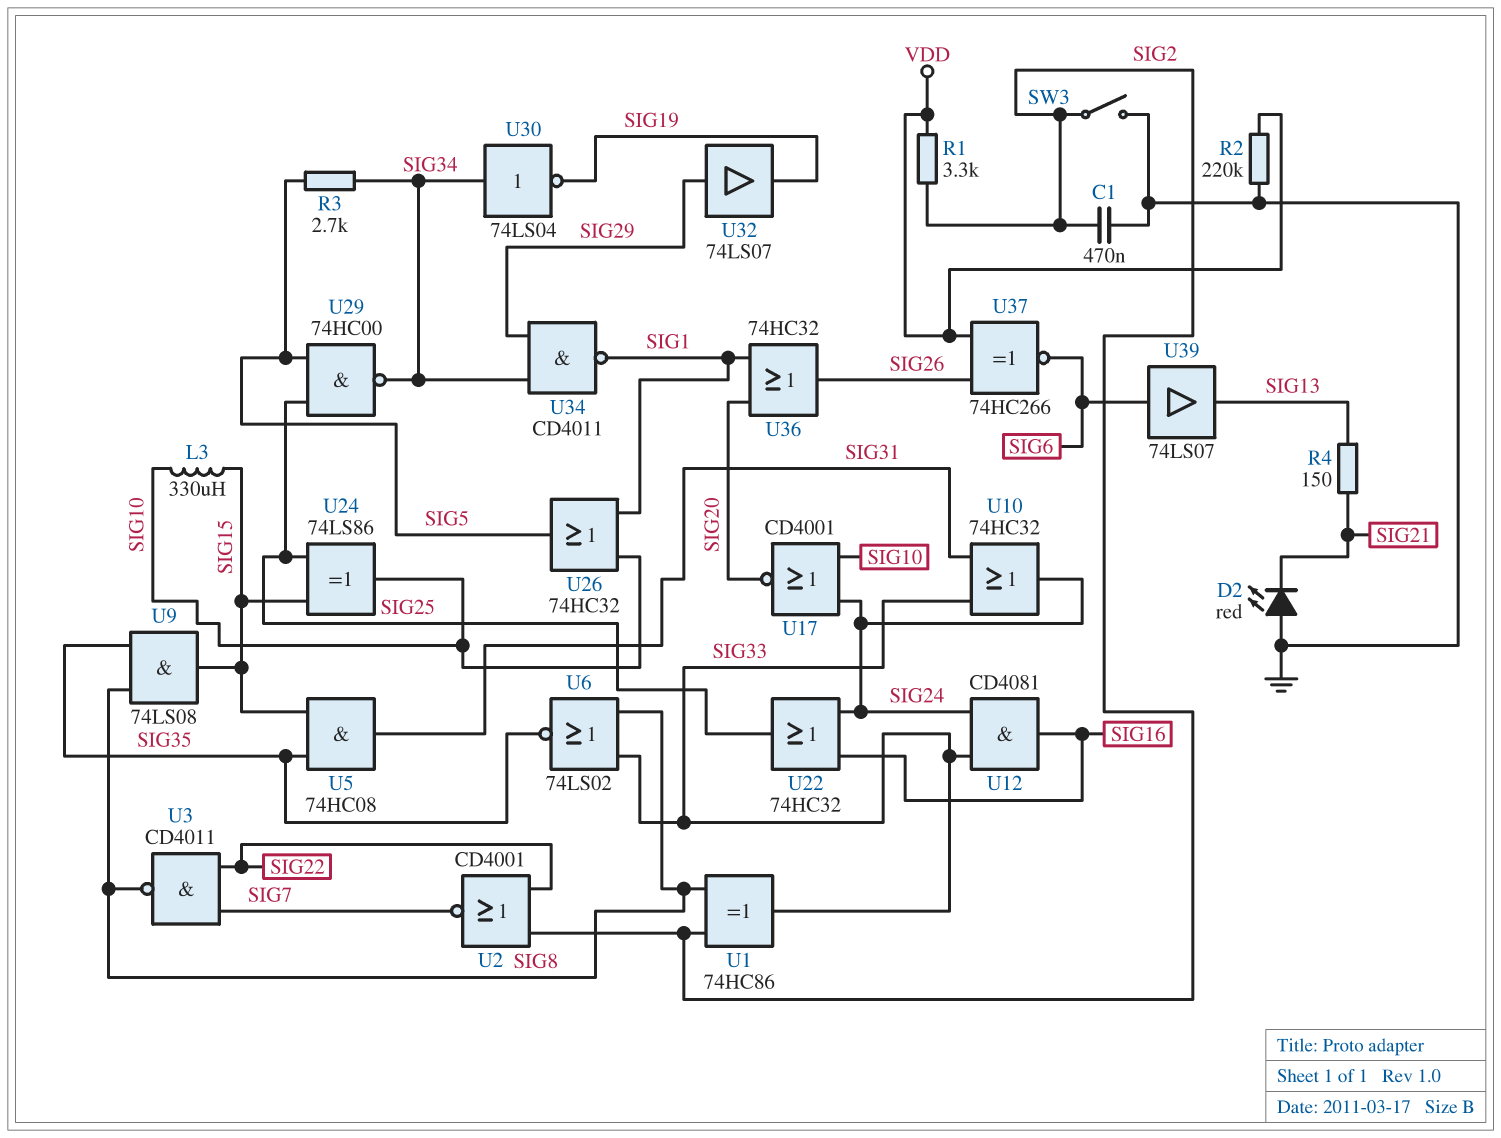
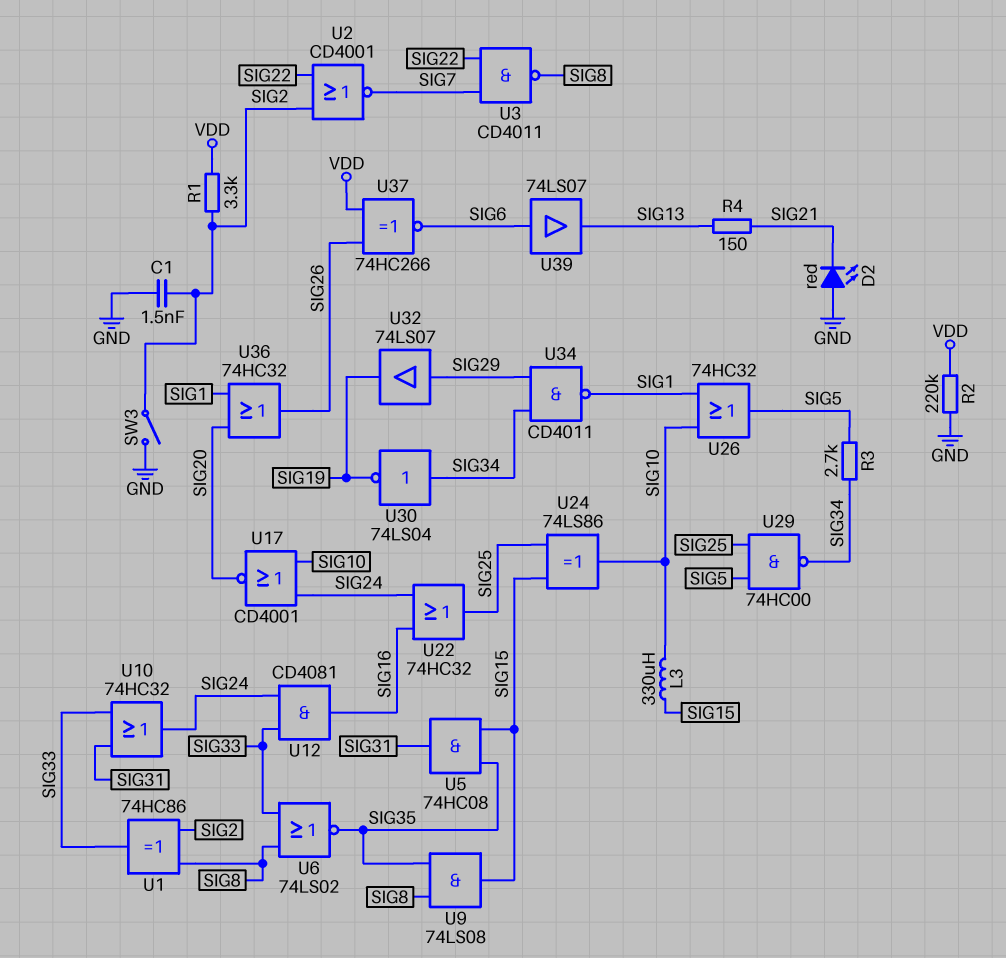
C1: 470nF (GND, SIG2) -> 1.5nF (GND, SIG2)

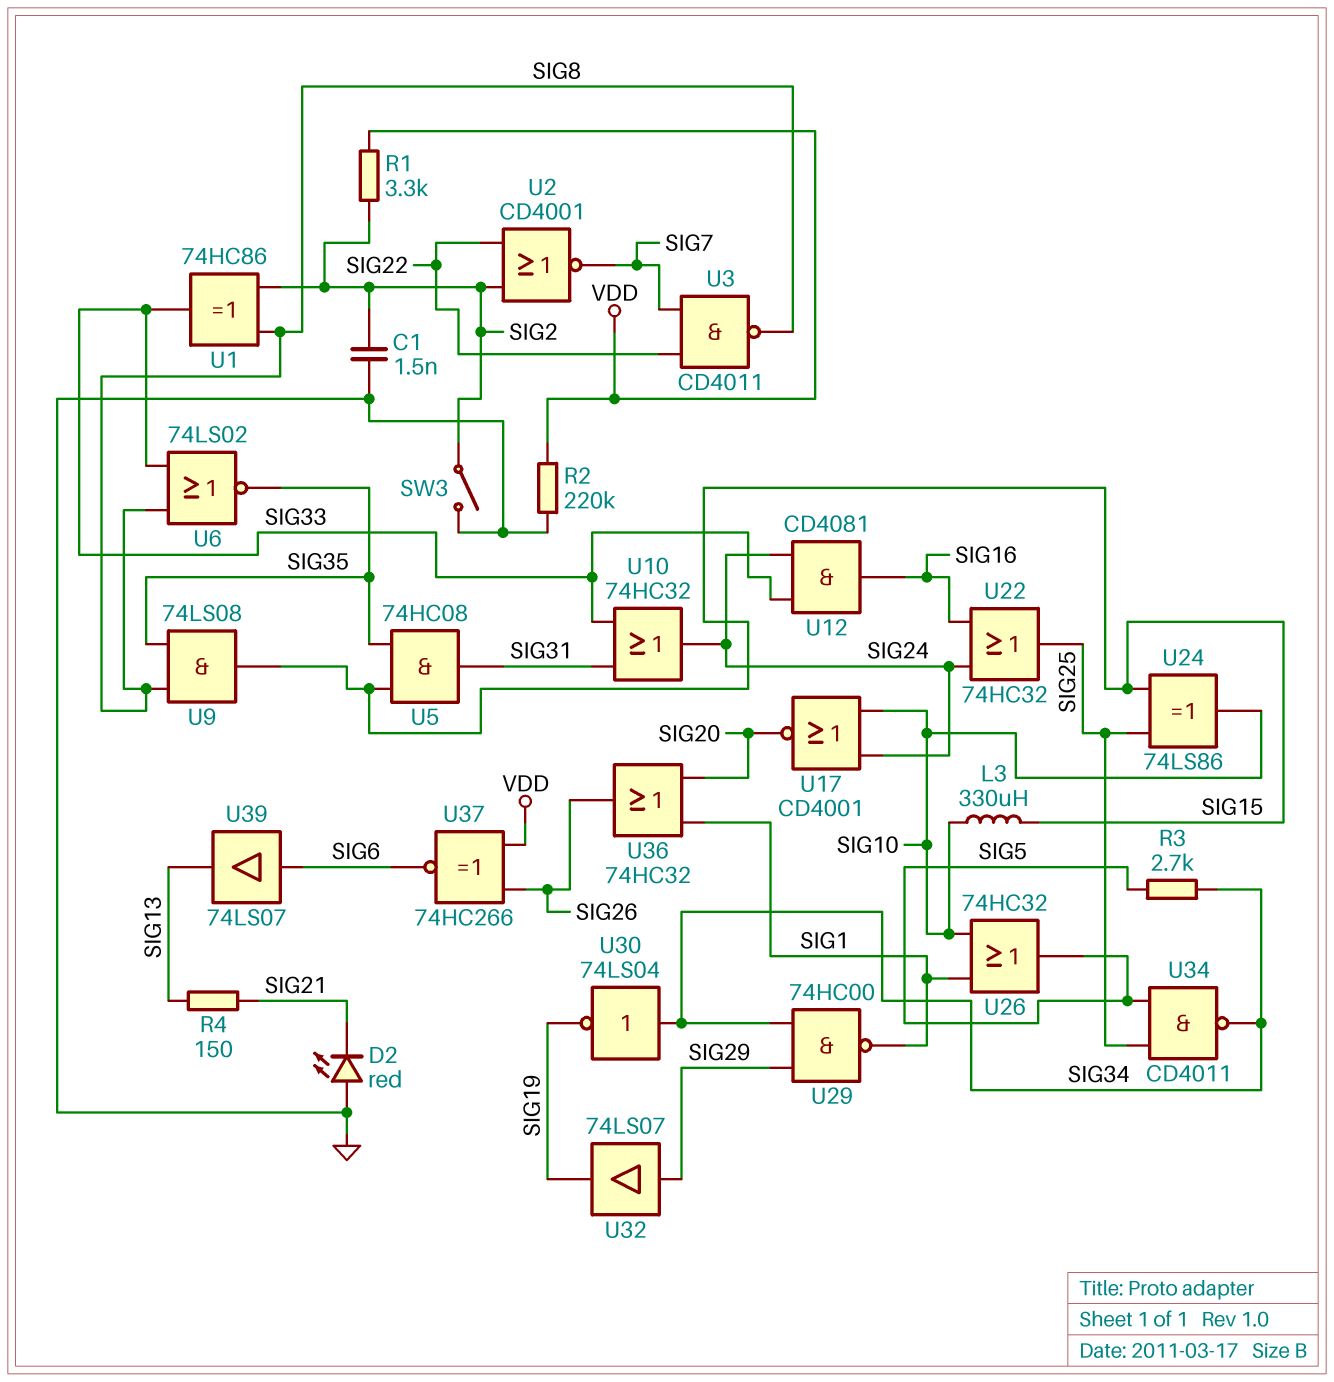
U29: NAND 74HC00 (in SIG5, in SIG25, out SIG34) -> NAND 74HC00 (in SIG29, in SIG34, out SIG1)
U34: NAND CD4011 (in SIG29, in SIG34, out SIG1) -> NAND CD4011 (in SIG5, in SIG25, out SIG34)

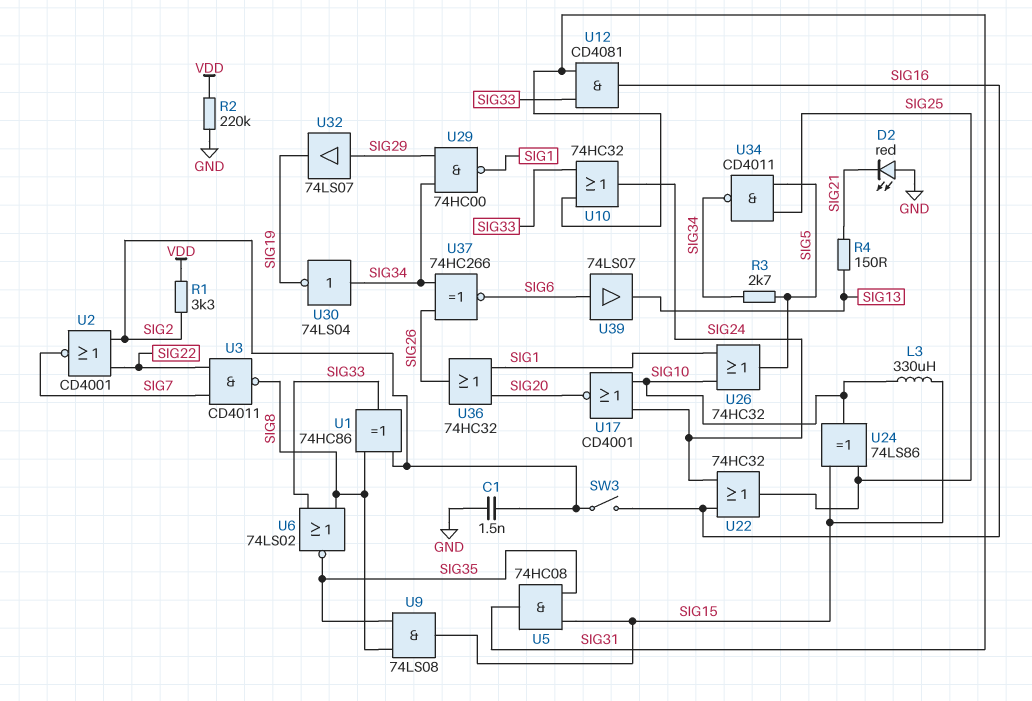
SW3: switch (GND, SIG2) -> switch (SIG2, SIG16)
U12: AND CD4081 (in SIG24, in SIG33, out SIG16) -> AND CD4081 (in SIG31, in SIG33, out SIG16)
U37: XNOR 74HC266 (in SIG26, in VDD, out SIG6) -> XNOR 74HC266 (in SIG26, in SIG34, out SIG6)

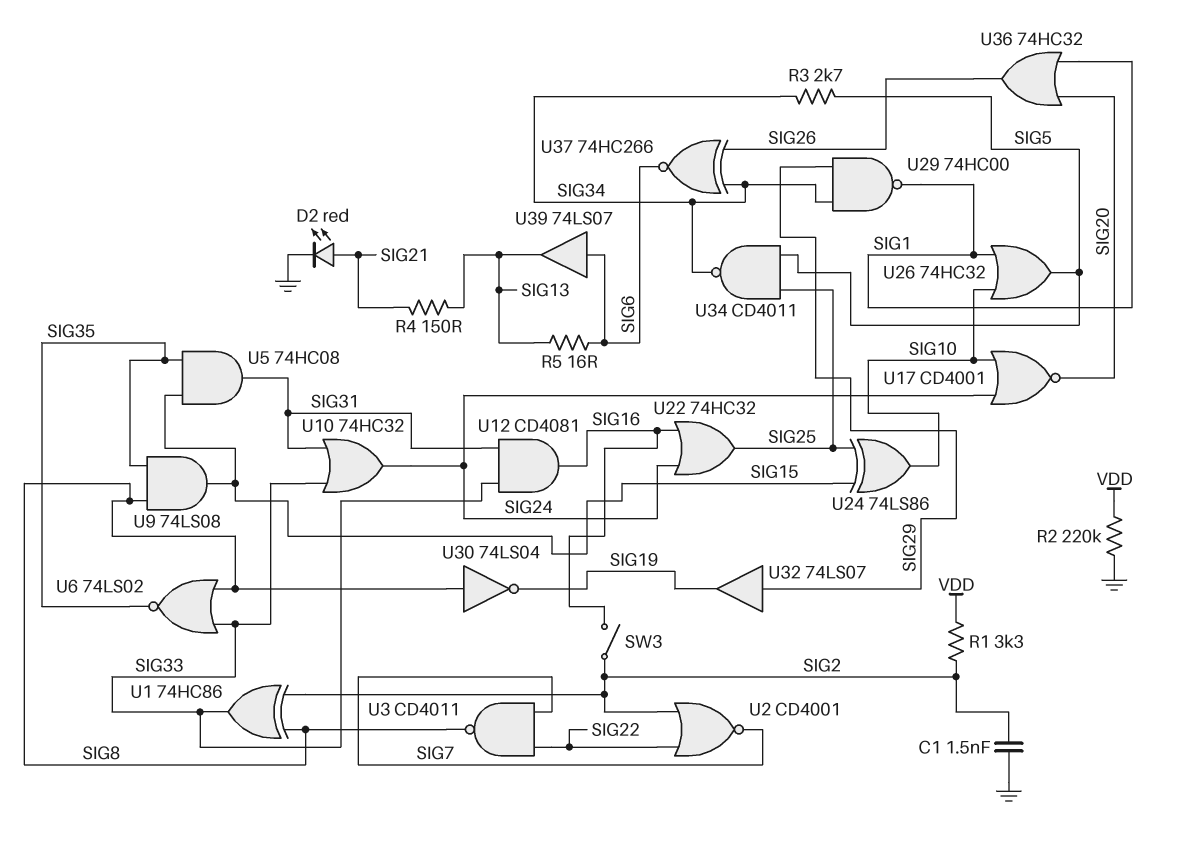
D2: LED red (A GND, K SIG21) -> LED red (A SIG21, K GND)
L3: 330uH (SIG10, SIG15) -> none
R5: none -> 16 (SIG6, SIG13)
U30: NOT 74LS04 (in SIG34, out SIG19) -> NOT 74LS04 (in SIG8, out SIG19)

